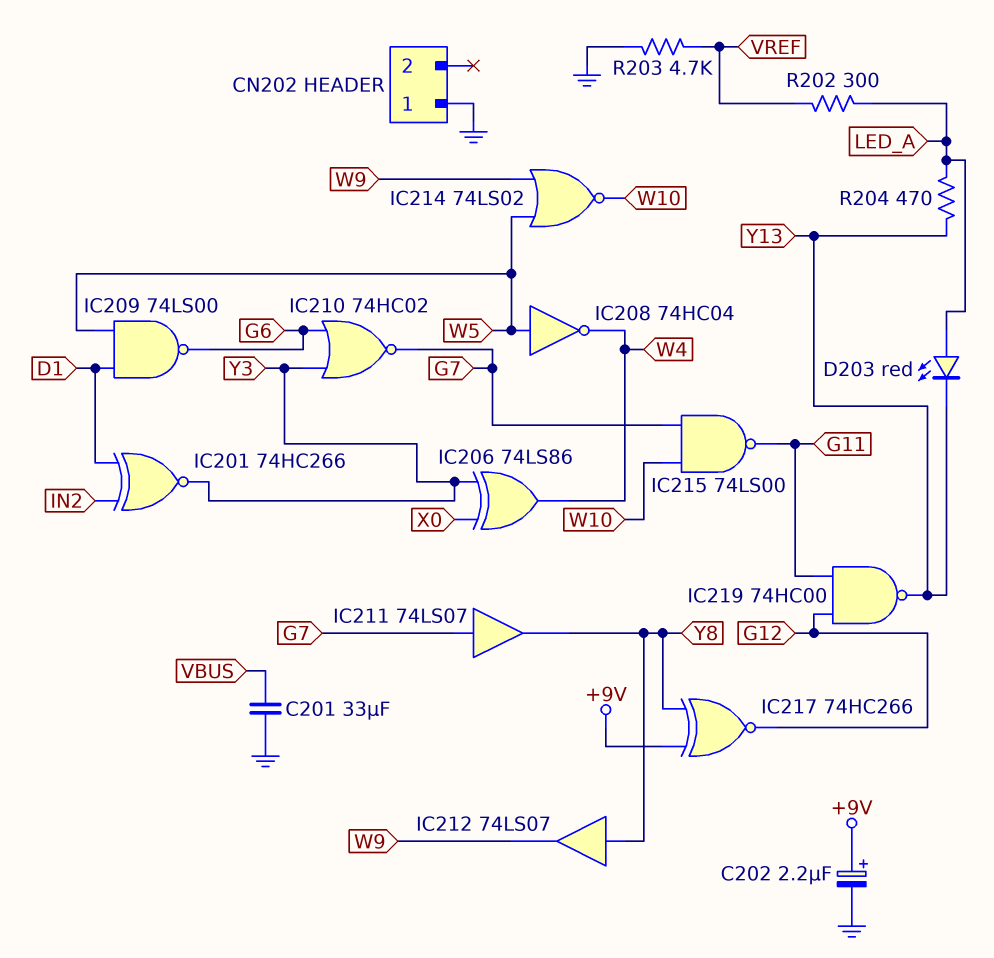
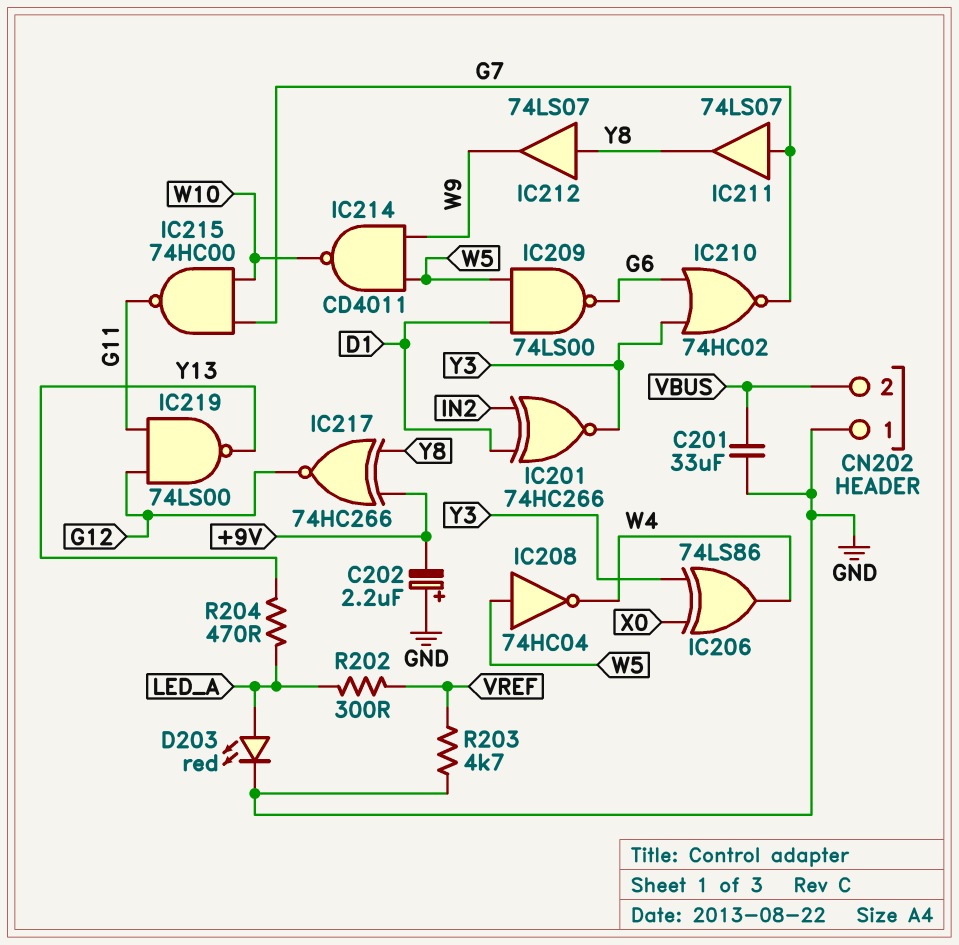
C202: 2.2uF (plus +9V, minus GND) -> 2.2uF (plus GND, minus +9V)
CN202 pin 2: none -> VBUS
D203: LED red (A LED_A, K Y13) -> LED red (A LED_A, K GND)
IC214: NOR 74LS02 (in W5, in W9, out W10) -> NAND CD4011 (in W5, in W9, out W10)
IC215: NAND 74LS00 (in G7, in W10, out G11) -> NAND 74HC00 (in G7, in W10, out G11)
IC219: NAND 74HC00 (in G11, in G12, out Y13) -> NAND 74LS00 (in G11, in G12, out Y13)

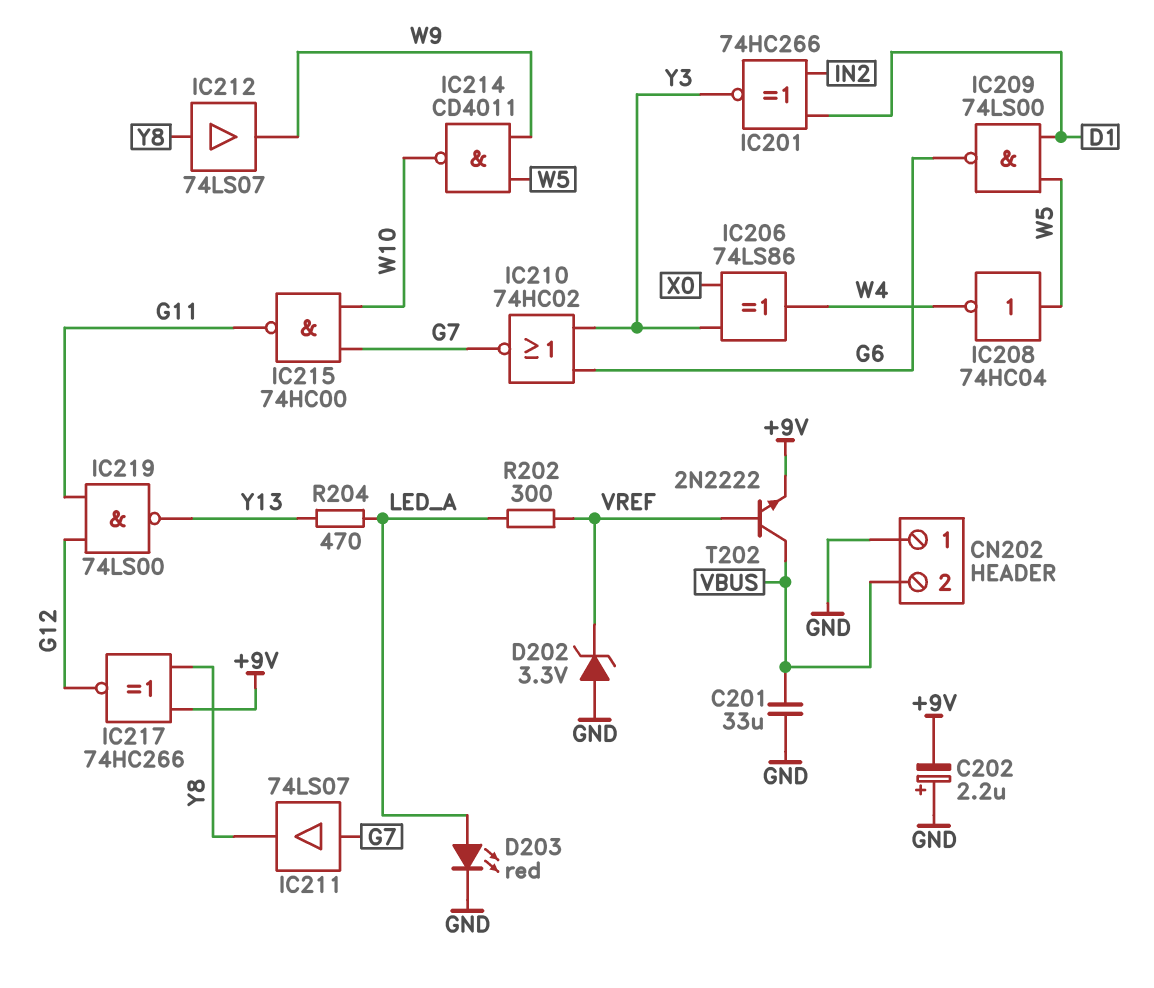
D202: none -> zener 3.3V (A GND, K VREF)
R203: 4.7k (GND, VREF) -> none
T202: none -> NPN 2N2222 (B VREF, C VBUS, E +9V)

